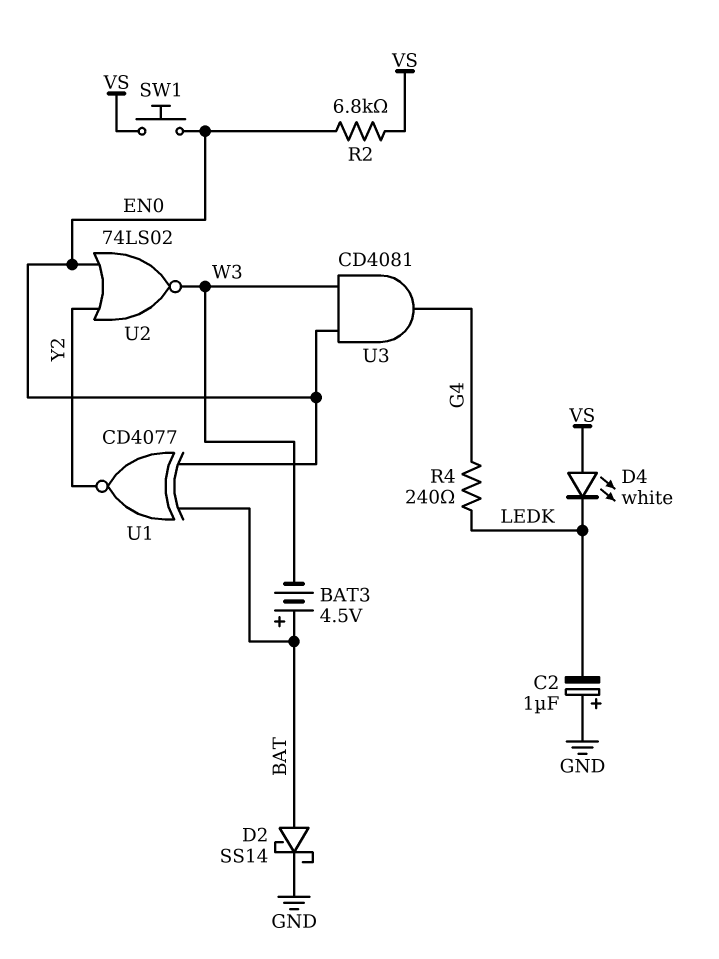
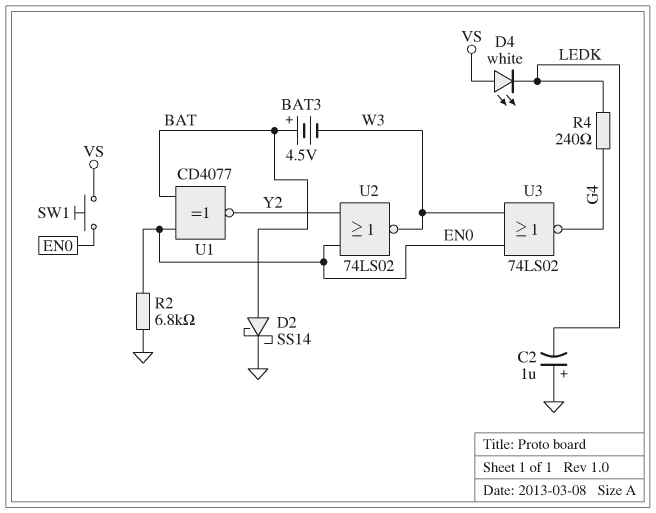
R2: 6.8k (EN0, VS) -> 6.8k (EN0, GND)
U3: AND CD4081 (in EN0, in W3, out G4) -> NOR 74LS02 (in EN0, in W3, out G4)

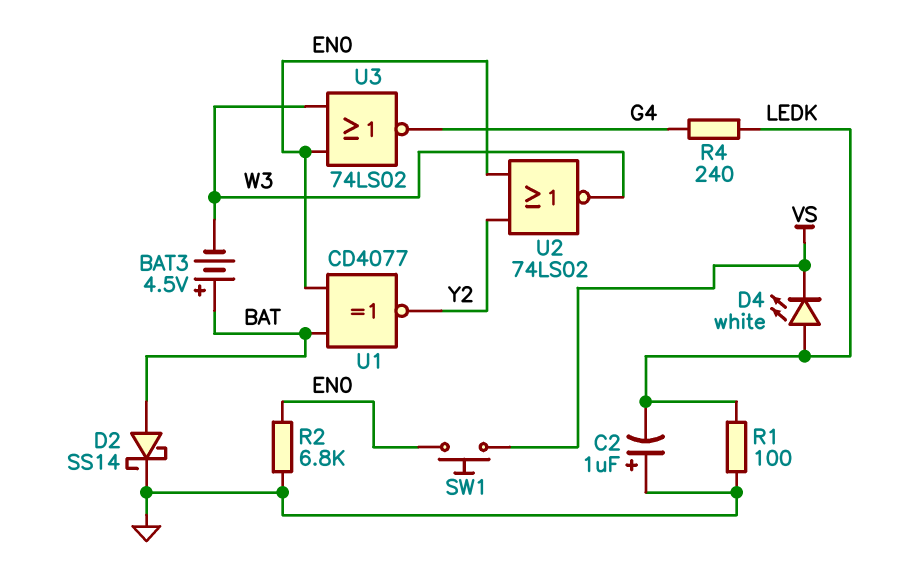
D4: LED white (A VS, K LEDK) -> LED white (A LEDK, K VS)
R1: none -> 100 (GND, LEDK)

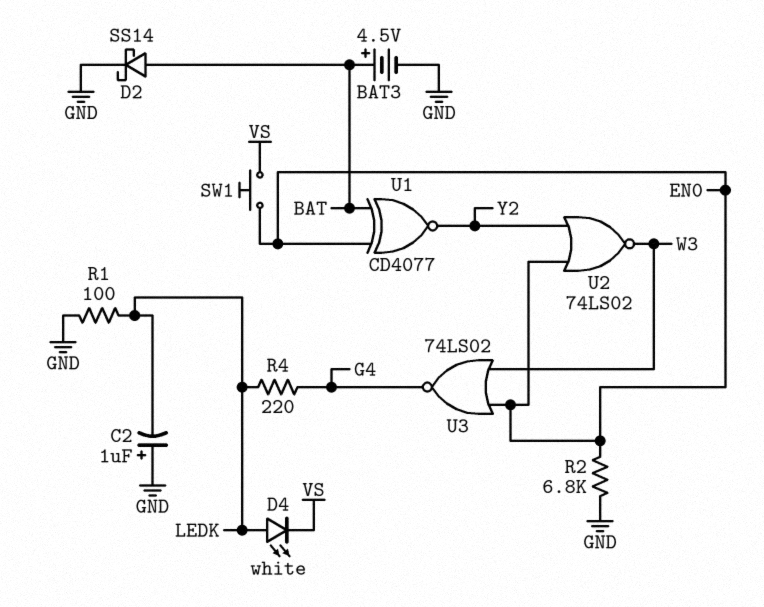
BAT3: 4.5V (plus BAT, minus W3) -> 4.5V (plus BAT, minus GND)
R4: 240 (G4, LEDK) -> 220 (G4, LEDK)

